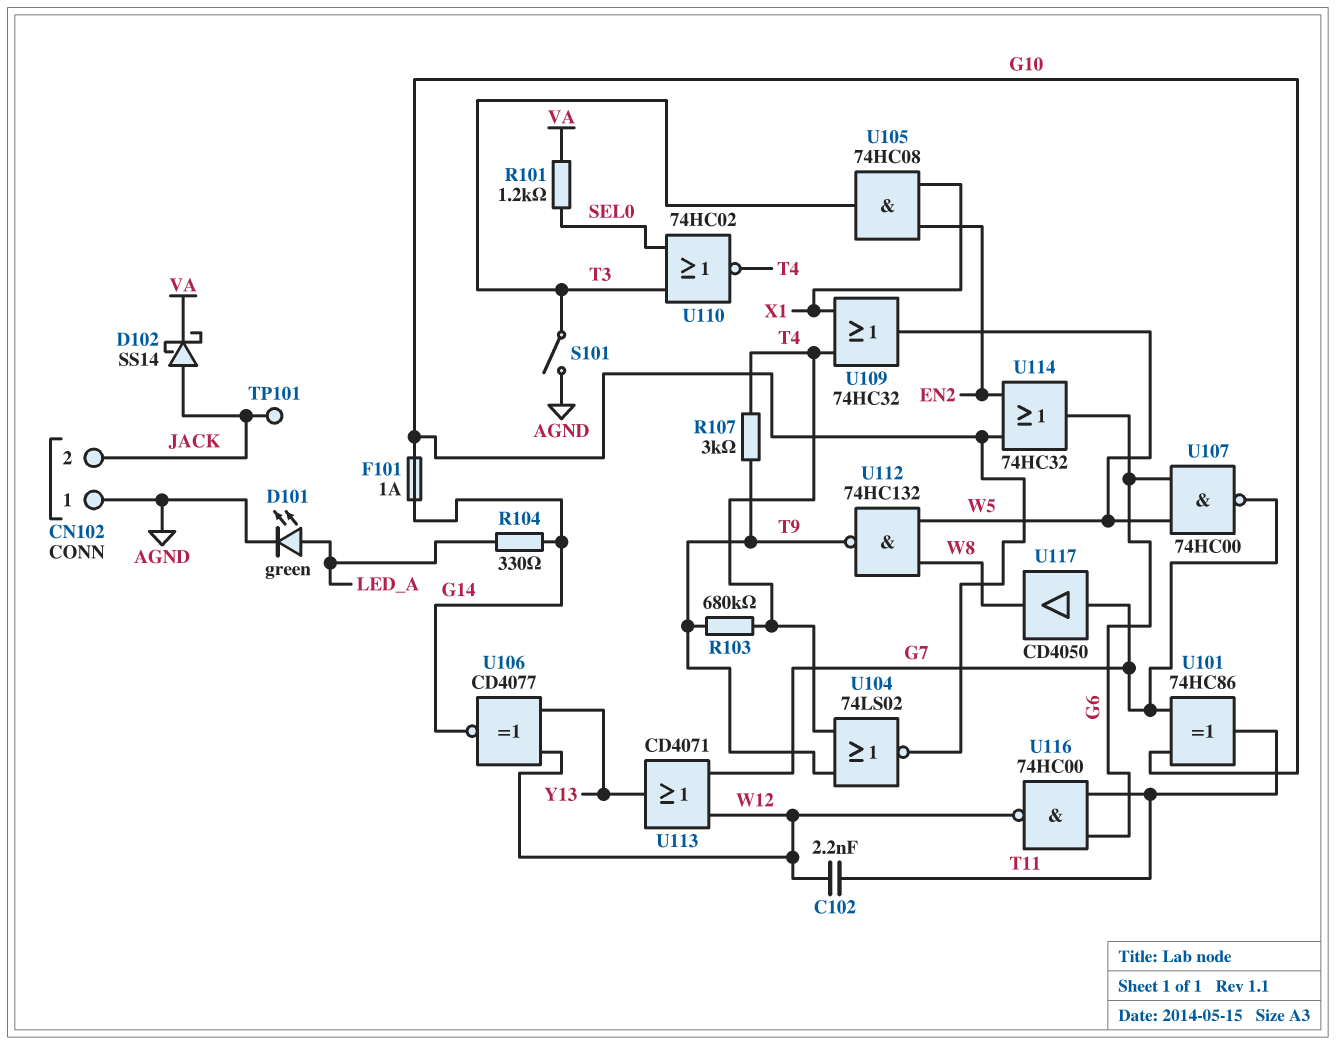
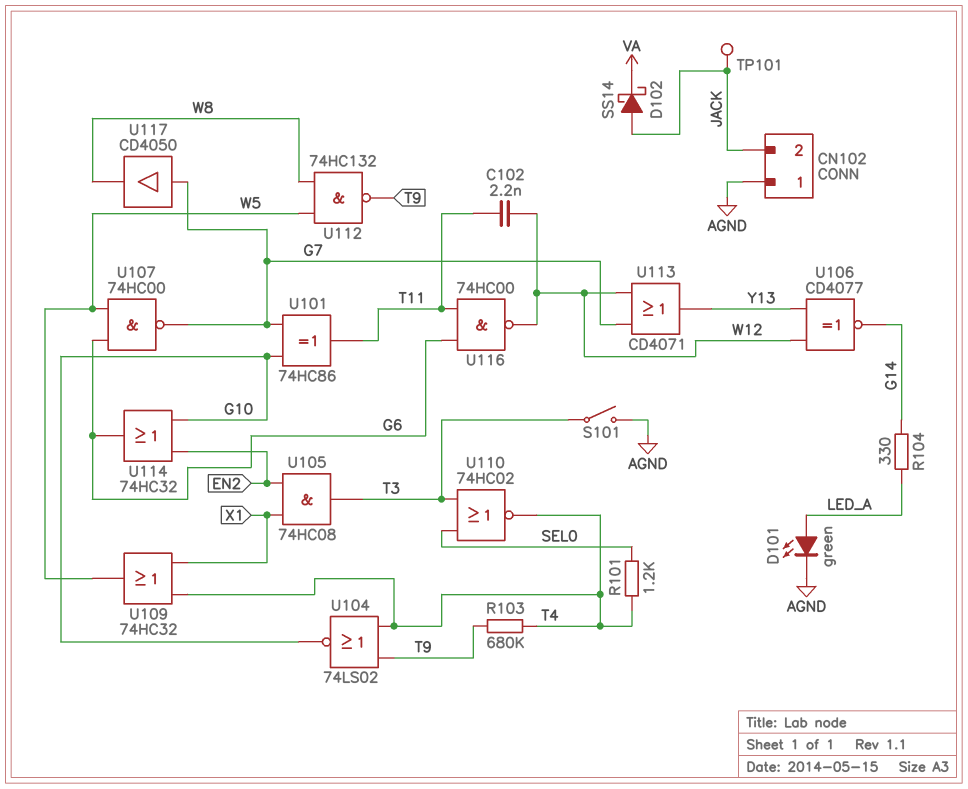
F101: 1A (G10, G14) -> none
R101: 1.2k (SEL0, VA) -> 1.2k (SEL0, T4)
R107: 3k (T4, T9) -> none

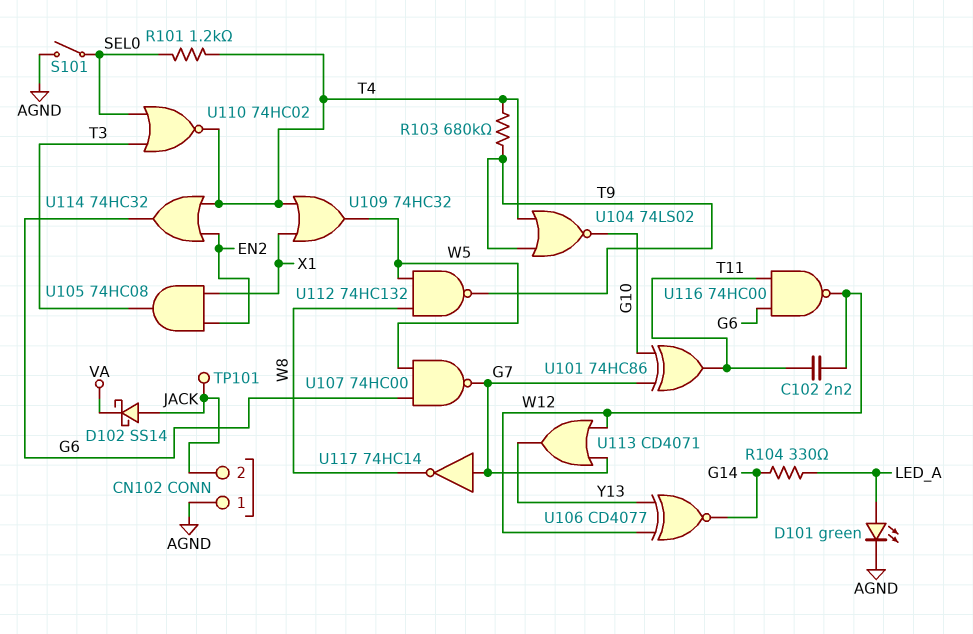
S101: switch (AGND, T3) -> switch (AGND, SEL0)
U114: OR 74HC32 (in EN2, in G10, out G6) -> OR 74HC32 (in EN2, in T4, out G6)
U117: buffer CD4050 (in G7, out W8) -> NOT 74HC14 (in G7, out W8)

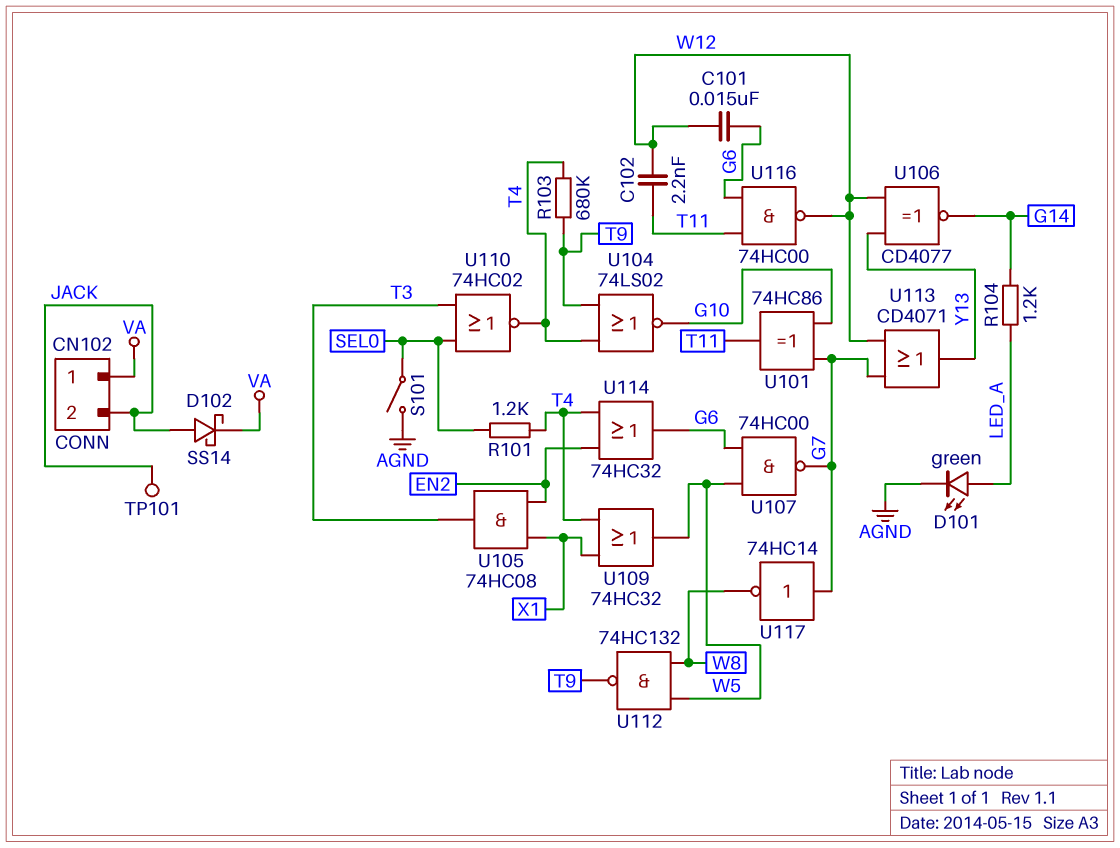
C101: none -> 15nF (G6, W12)
CN102 pin 1: AGND -> VA
R104: 330 (G14, LED_A) -> 1.2k (G14, LED_A)

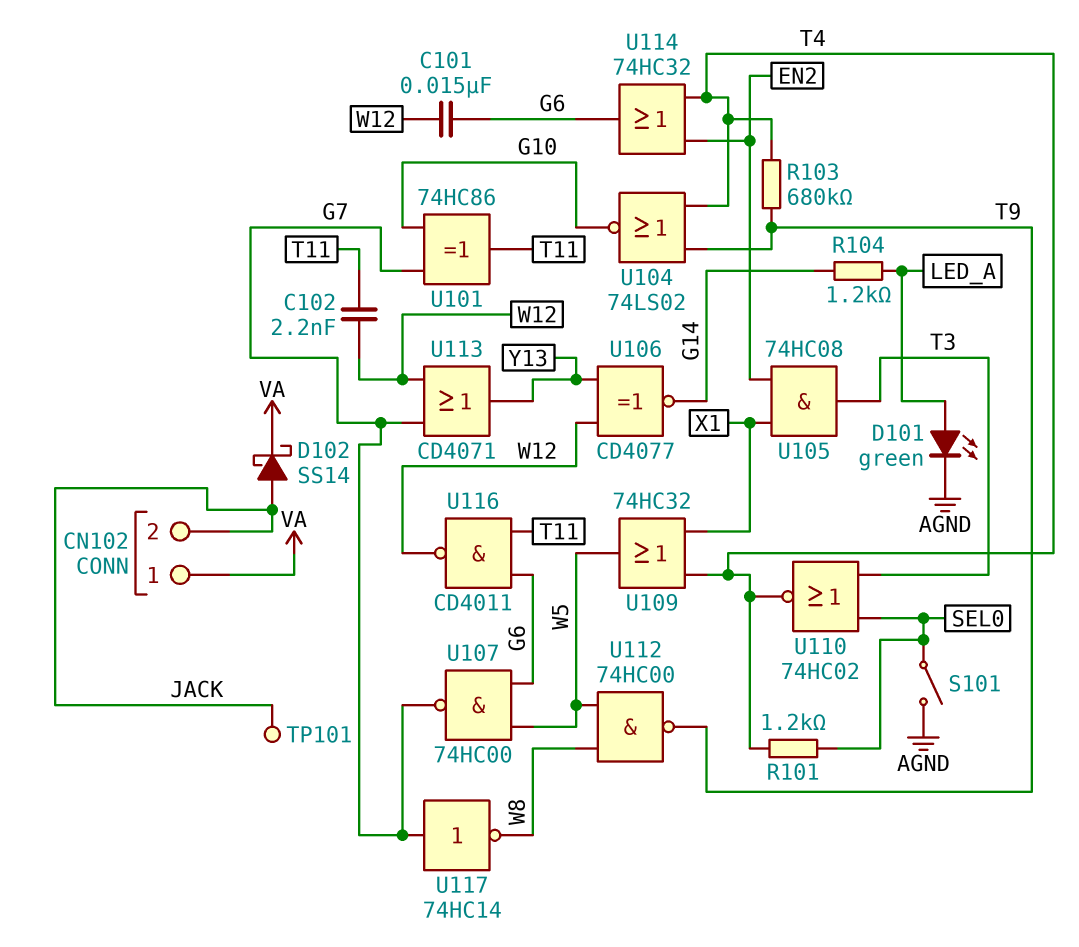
U112: NAND 74HC132 (in W5, in W8, out T9) -> NAND 74HC00 (in W5, in W8, out T9)
U116: NAND 74HC00 (in G6, in T11, out W12) -> NAND CD4011 (in G6, in T11, out W12)

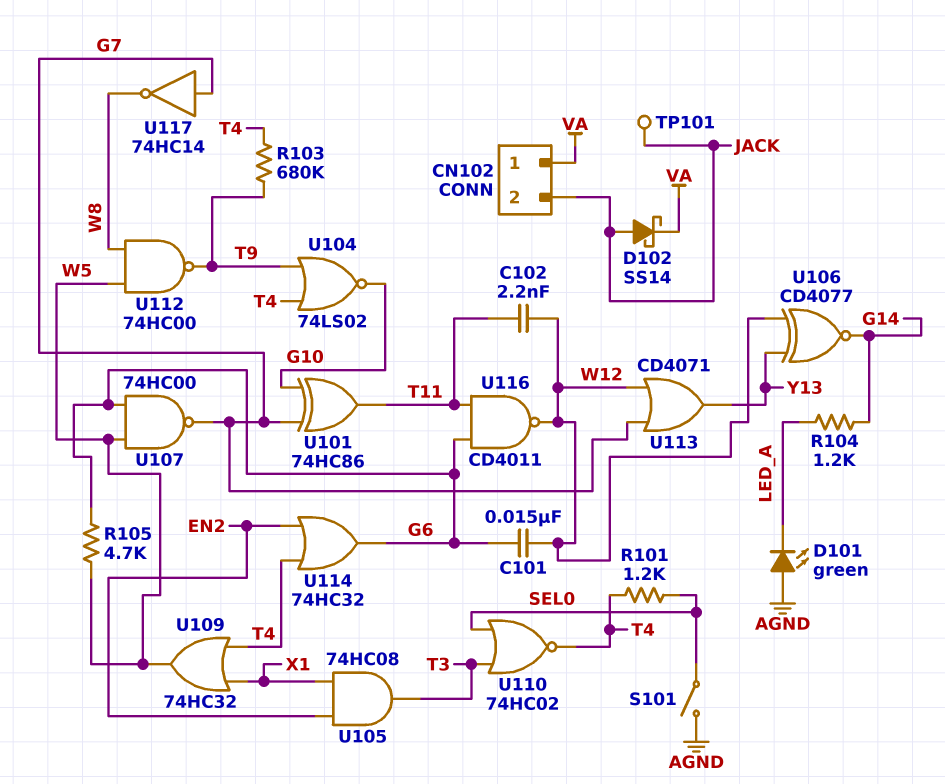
D101: LED green (A LED_A, K AGND) -> LED green (A AGND, K LED_A)
R105: none -> 4.7k (G6, W5)

